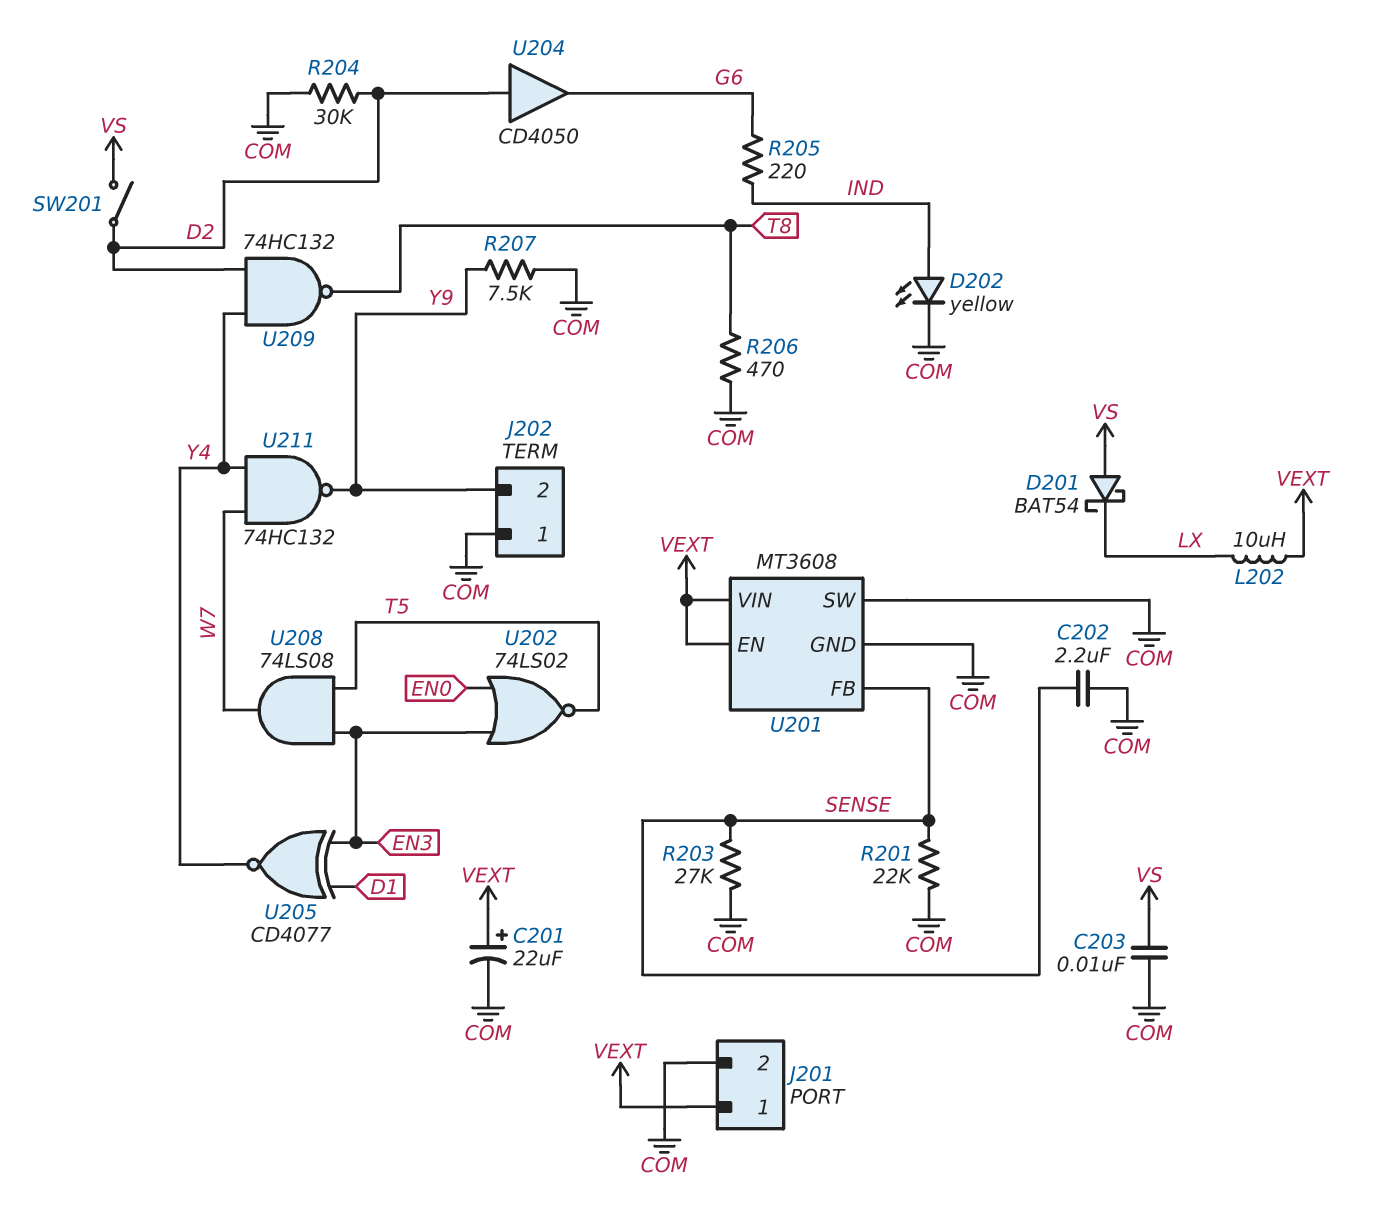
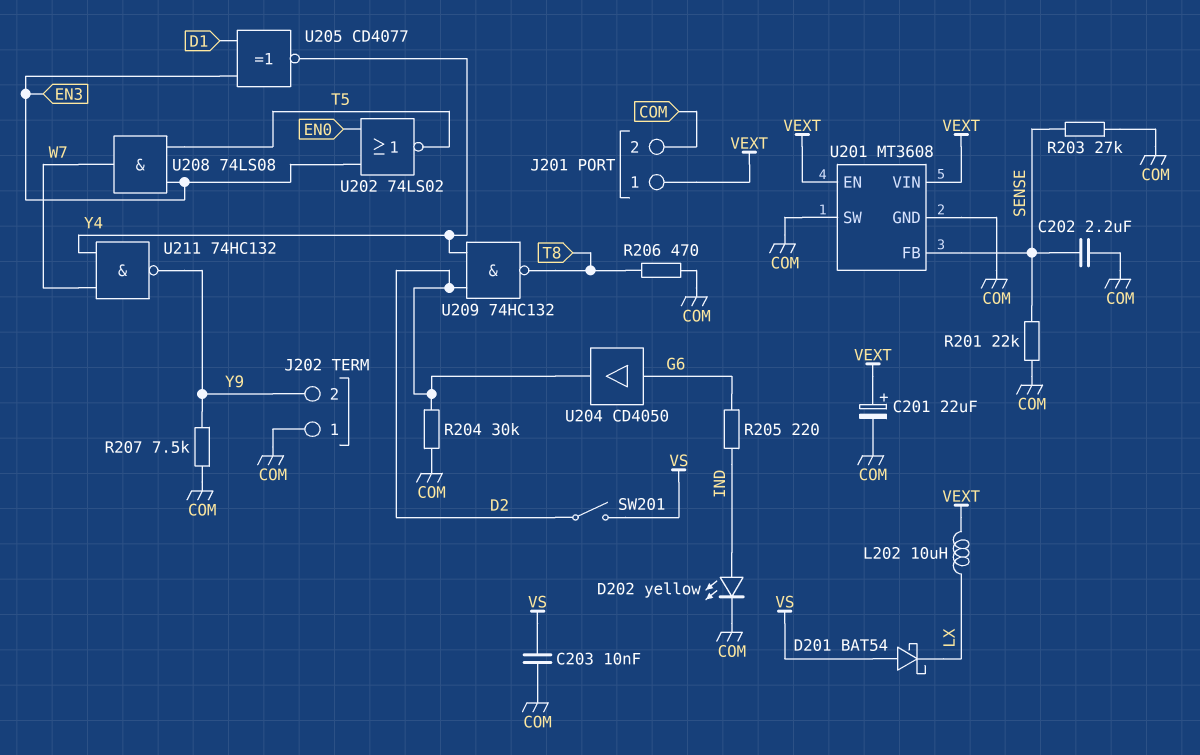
U204: buffer CD4050 (in D2, out G6) -> buffer CD4050 (in G6, out D2)

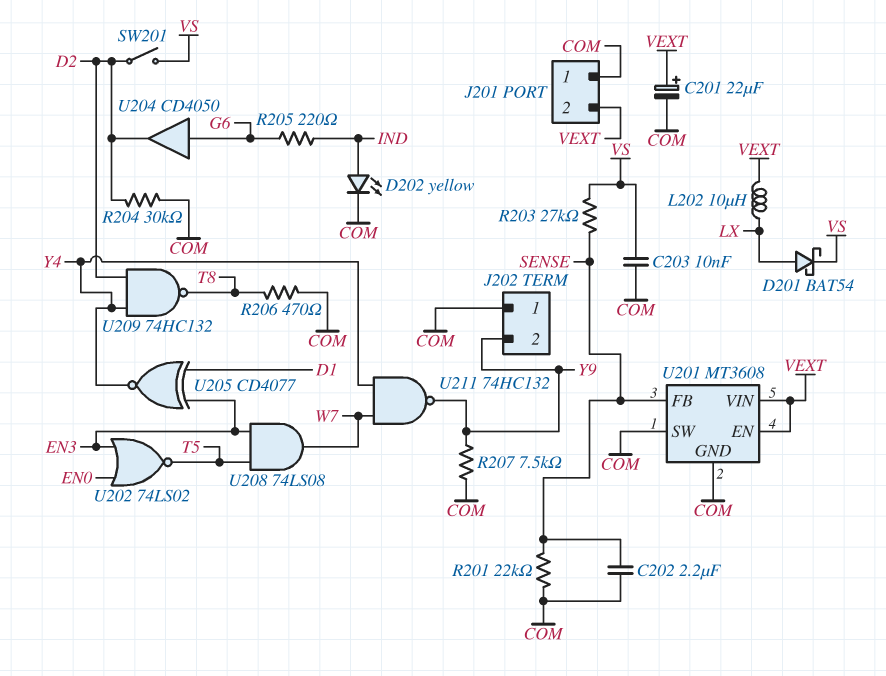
D201: schottky BAT54 (A VS, K LX) -> schottky BAT54 (A LX, K VS)
J201 pin 1: VEXT -> COM
J201 pin 2: COM -> VEXT
R203: 27k (COM, SENSE) -> 27k (SENSE, VS)

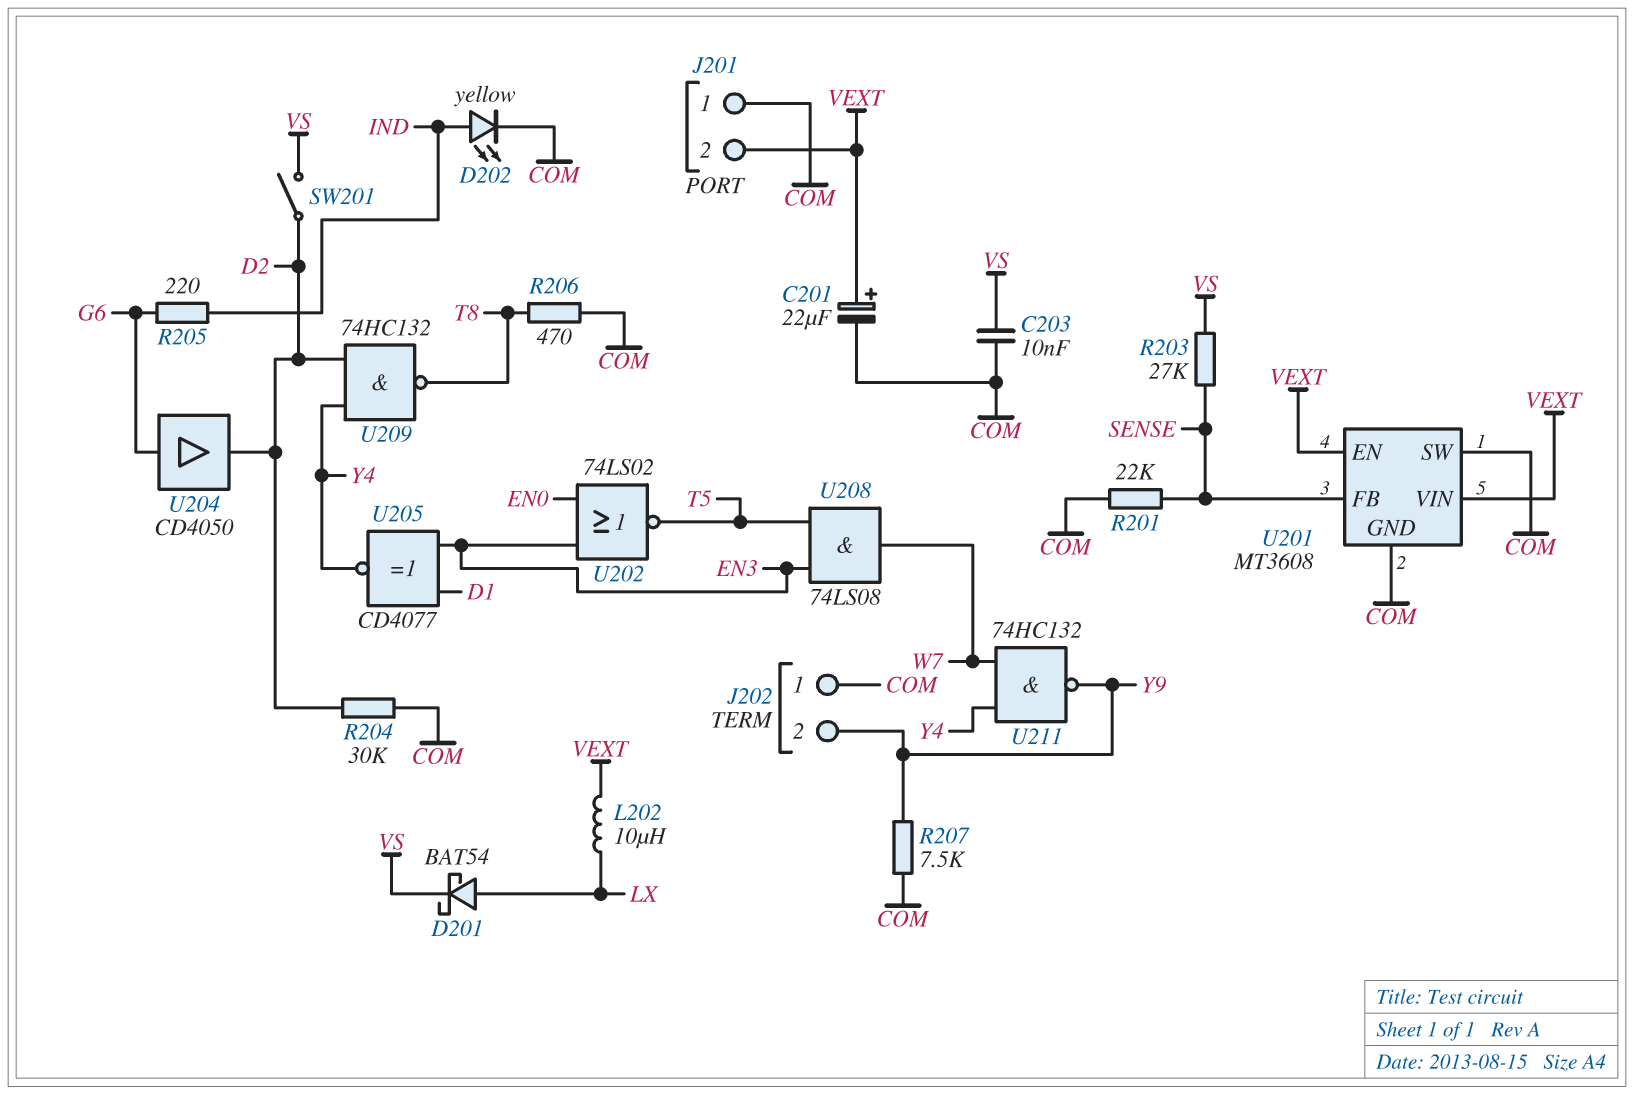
C202: 2.2uF (COM, SENSE) -> none

